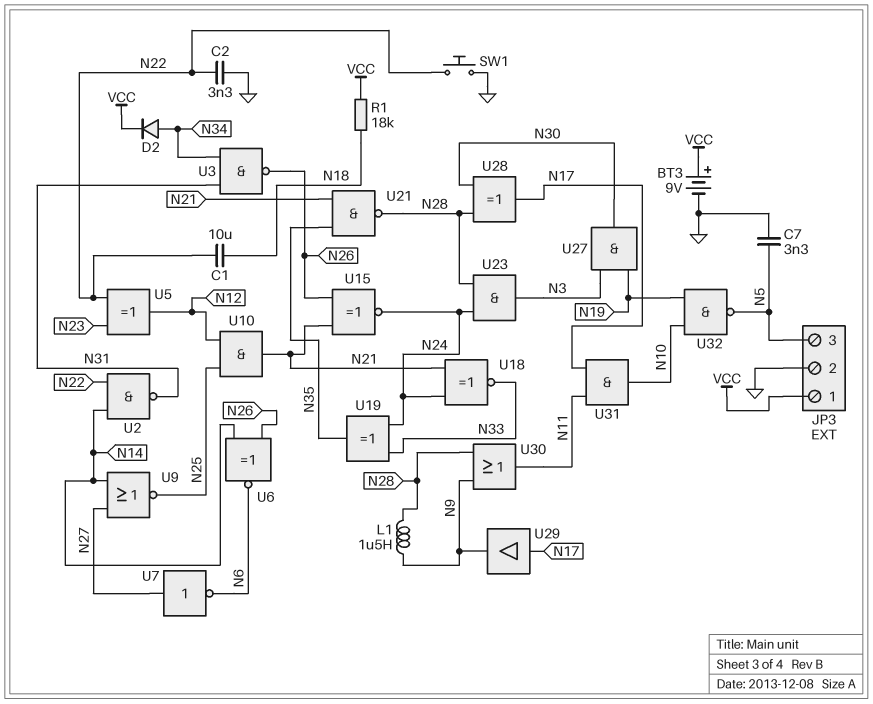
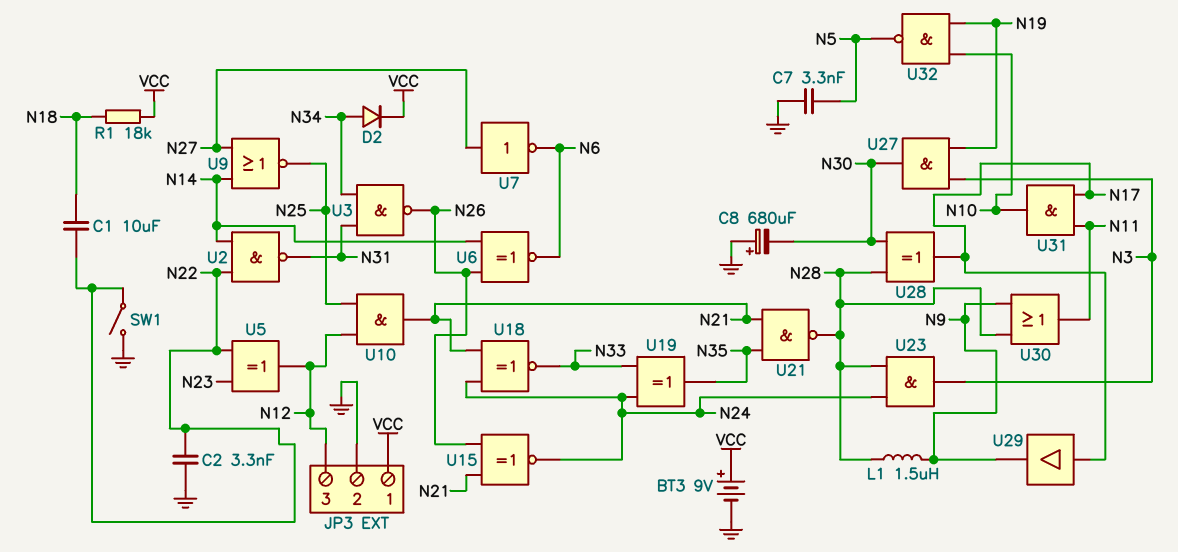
C8: none -> 680uF (plus GND, minus N30)
JP3 pin 3: N5 -> N12
SW1: button (GND, N22) -> switch (GND, N22)

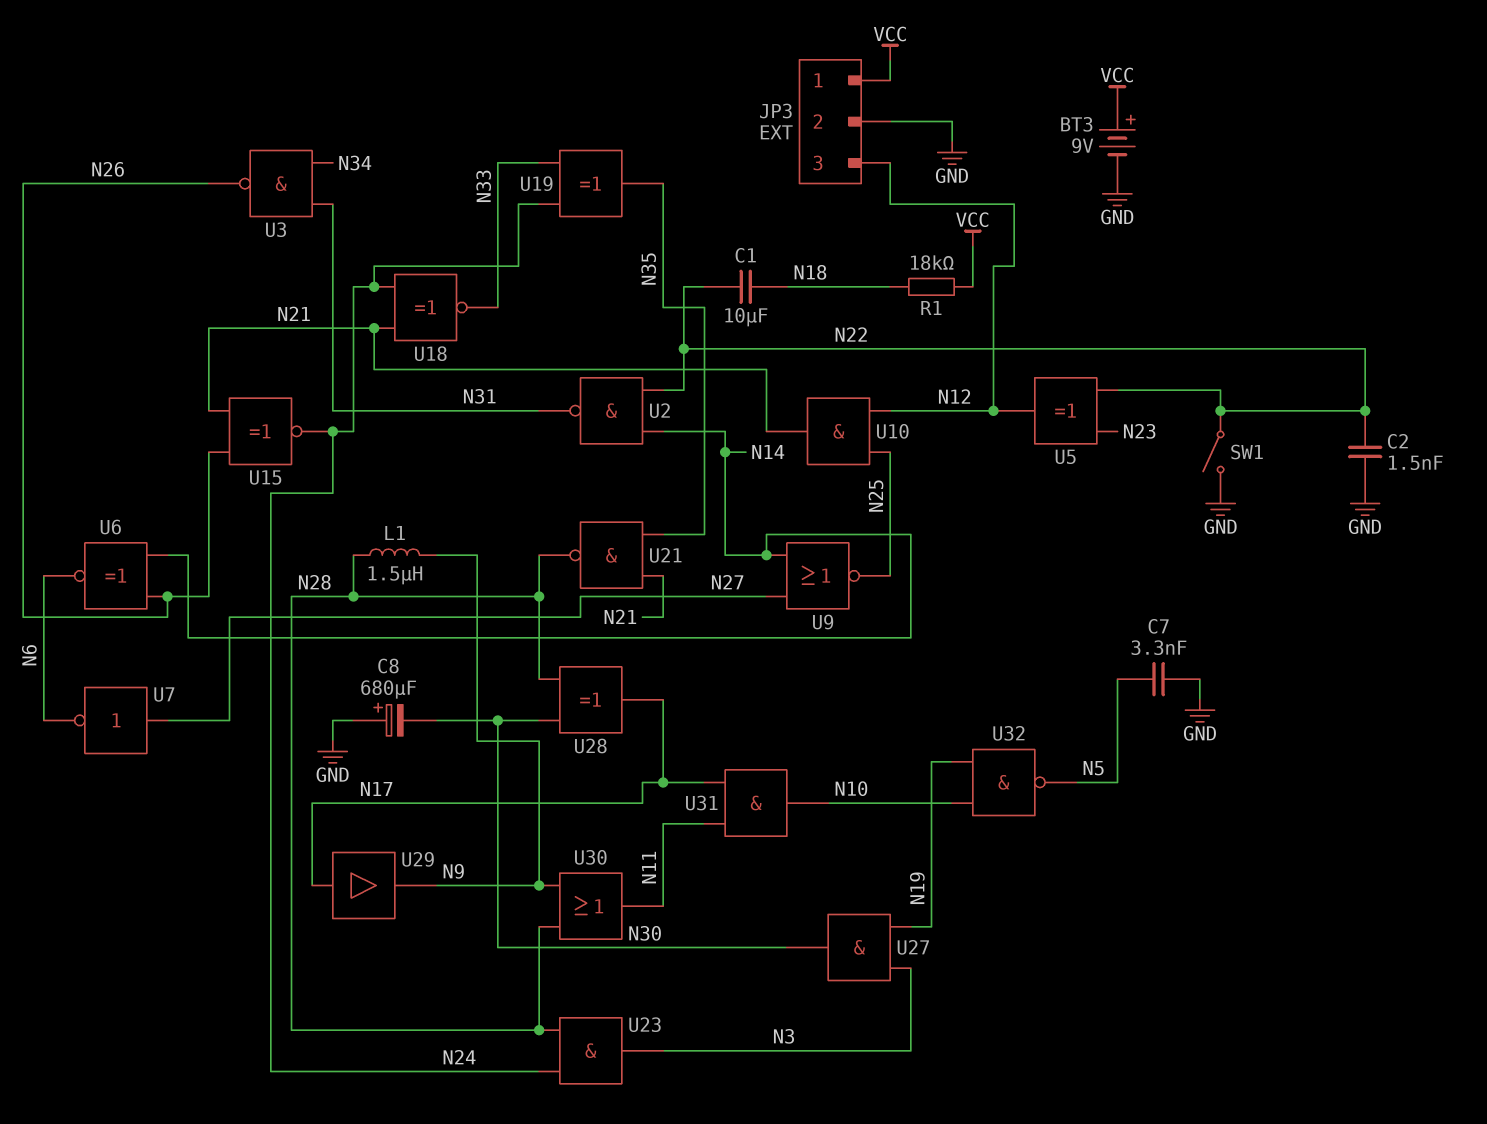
C2: 3.3nF (GND, N22) -> 1.5nF (GND, N22)
D2: diode (A N34, K VCC) -> none

